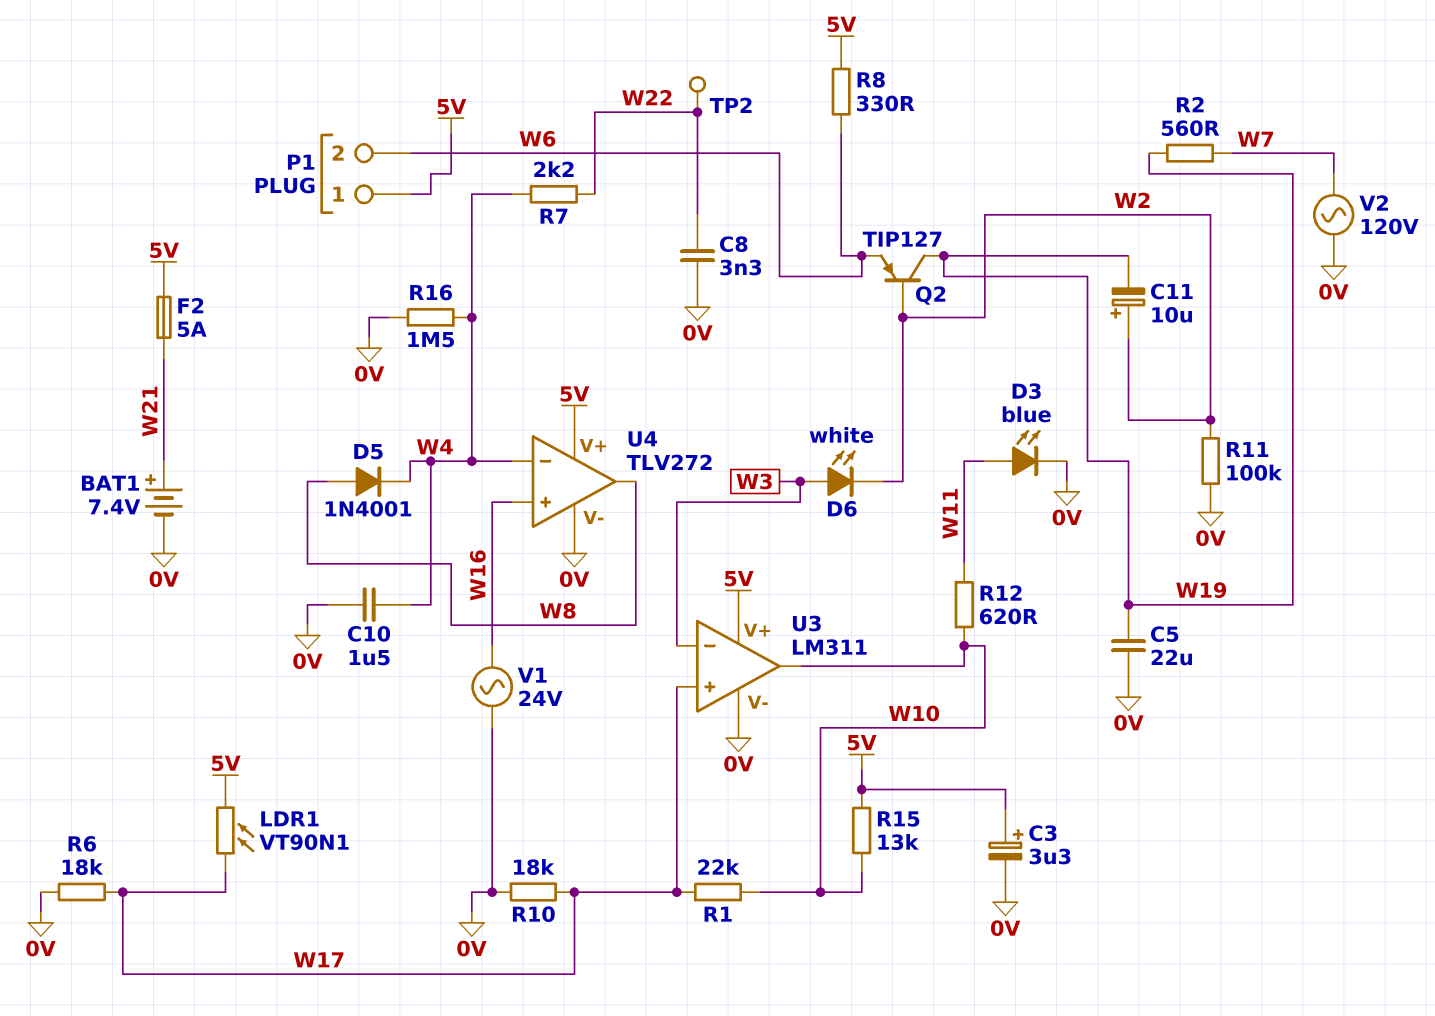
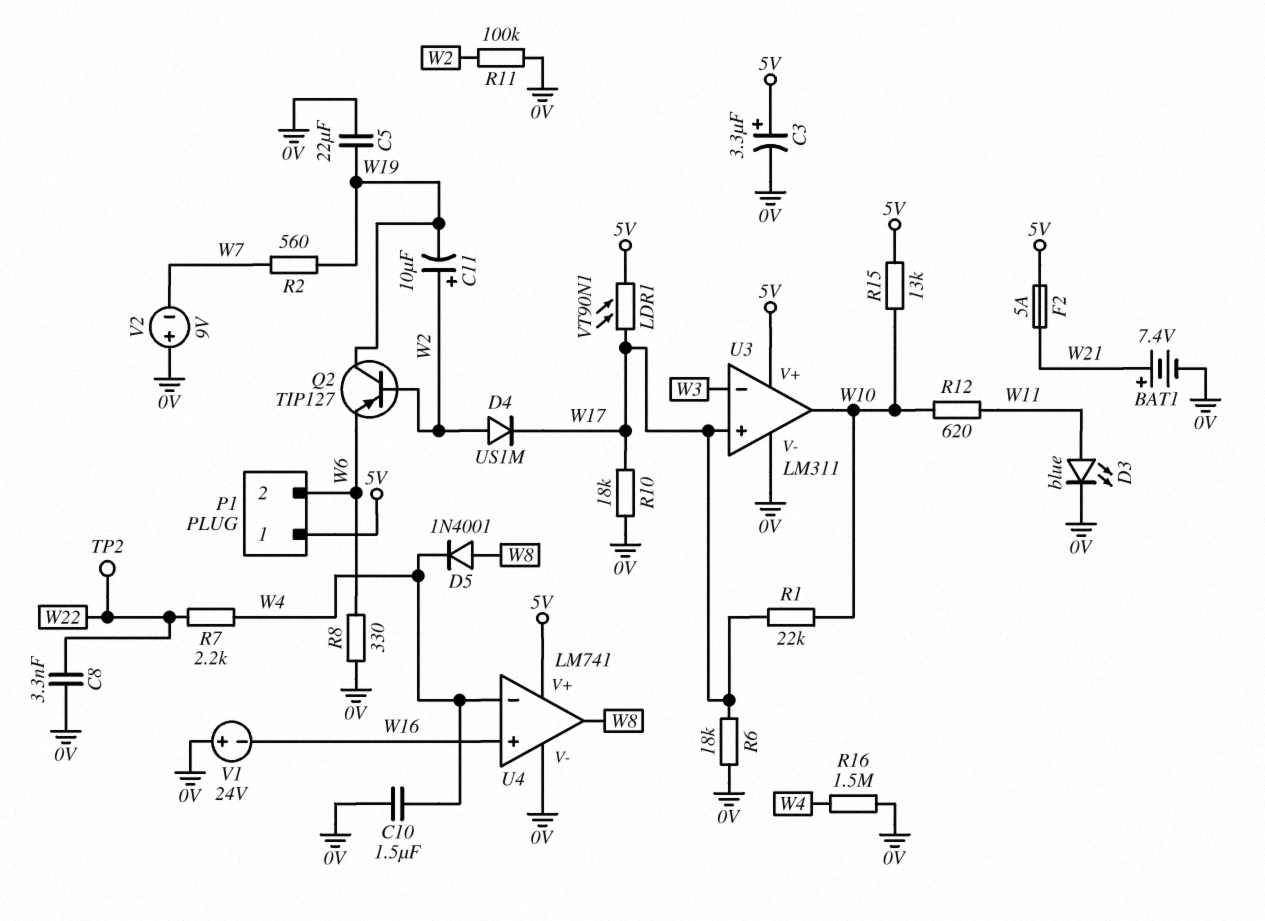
D4: none -> diode US1M (A W2, K W17)
D6: LED white (A W3, K W2) -> none
R8: 330 (5V, W6) -> 330 (0V, W6)
U4: TLV272 -> LM741
V1: AC 24V (0V, W16) -> 24V (plus 0V, minus W16)
V2: AC 120V (0V, W7) -> 9V (plus 0V, minus W7)

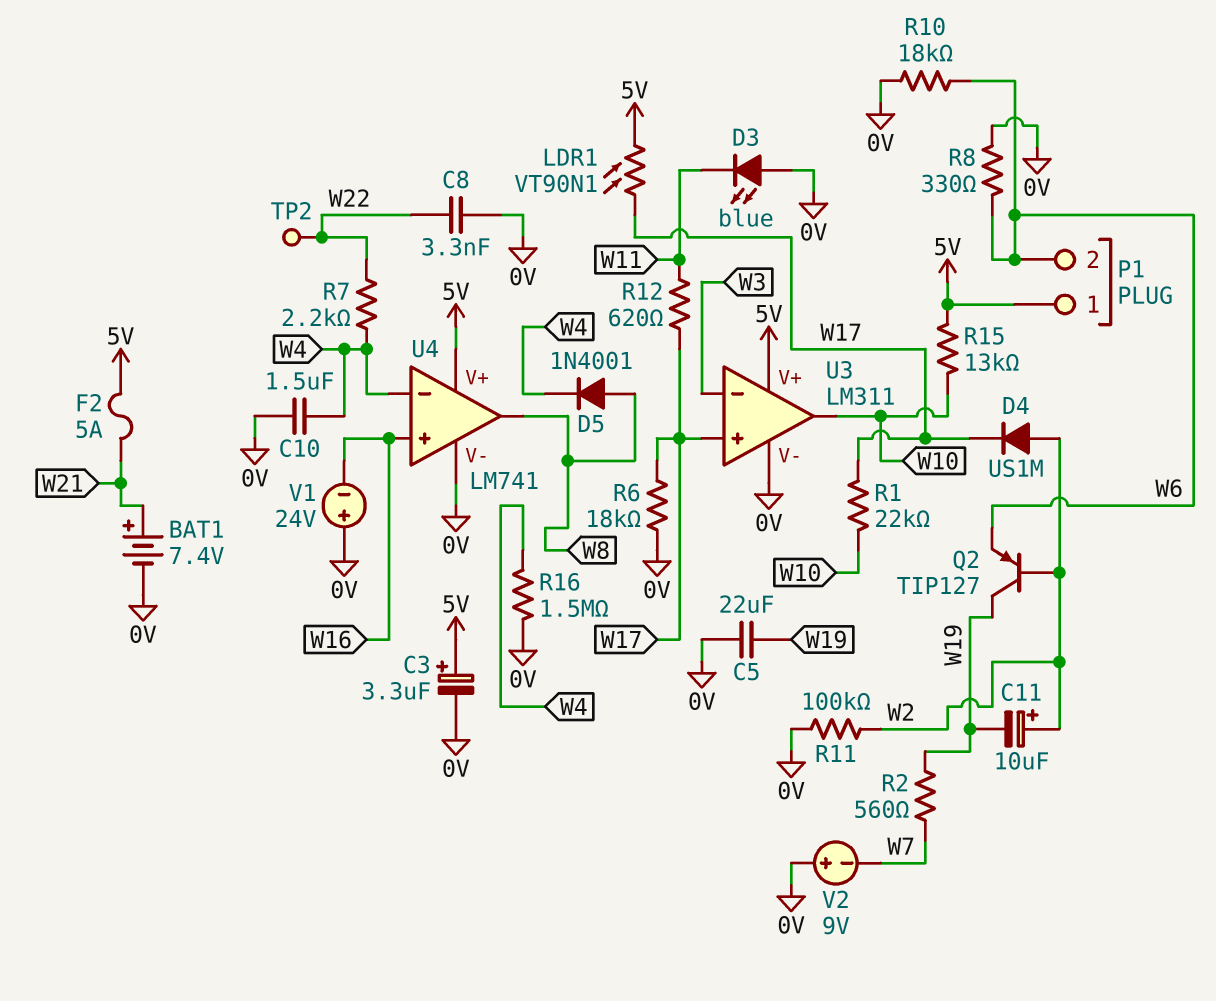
D3: LED blue (A W11, K 0V) -> LED blue (A 0V, K W11)
R10: 18k (0V, W17) -> 18k (0V, W6)
R12: 620 (W10, W11) -> 620 (W11, W17)

